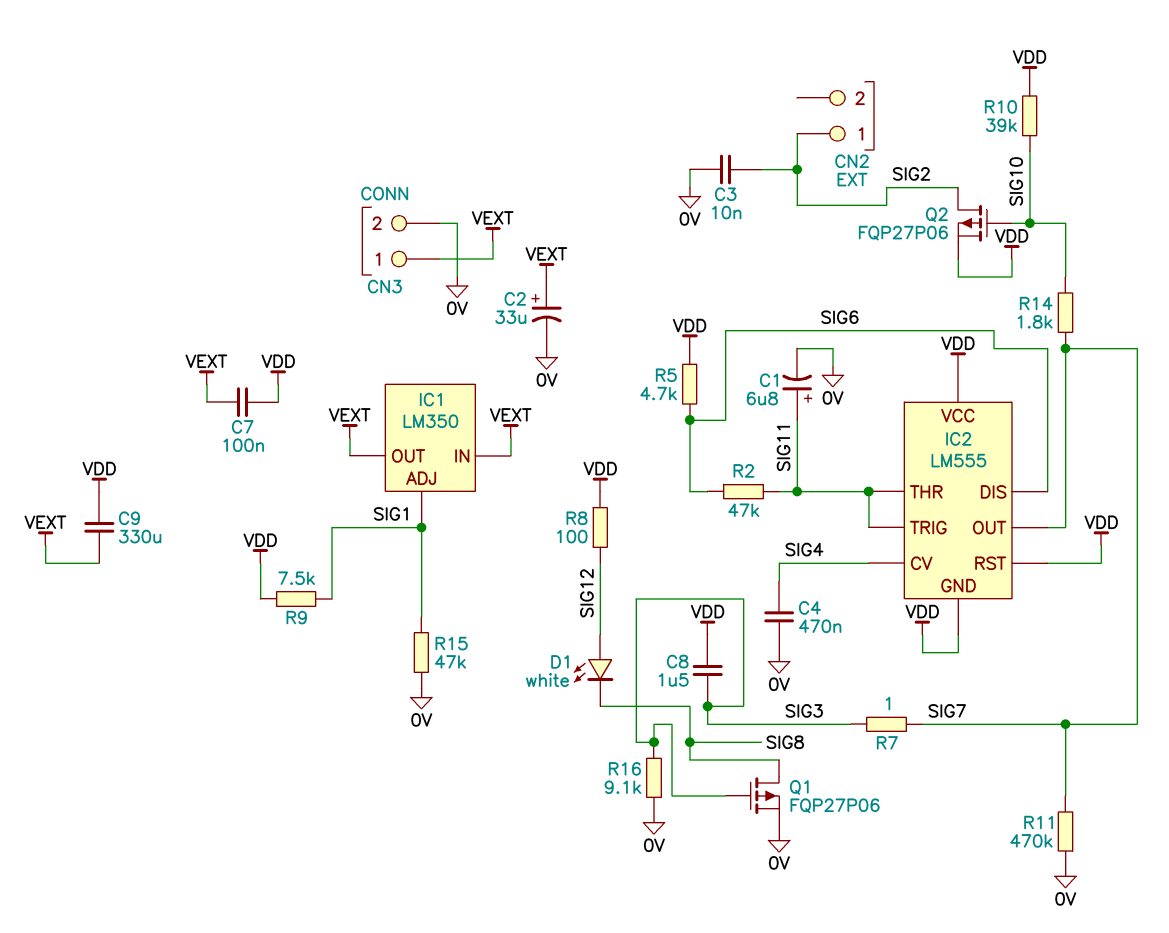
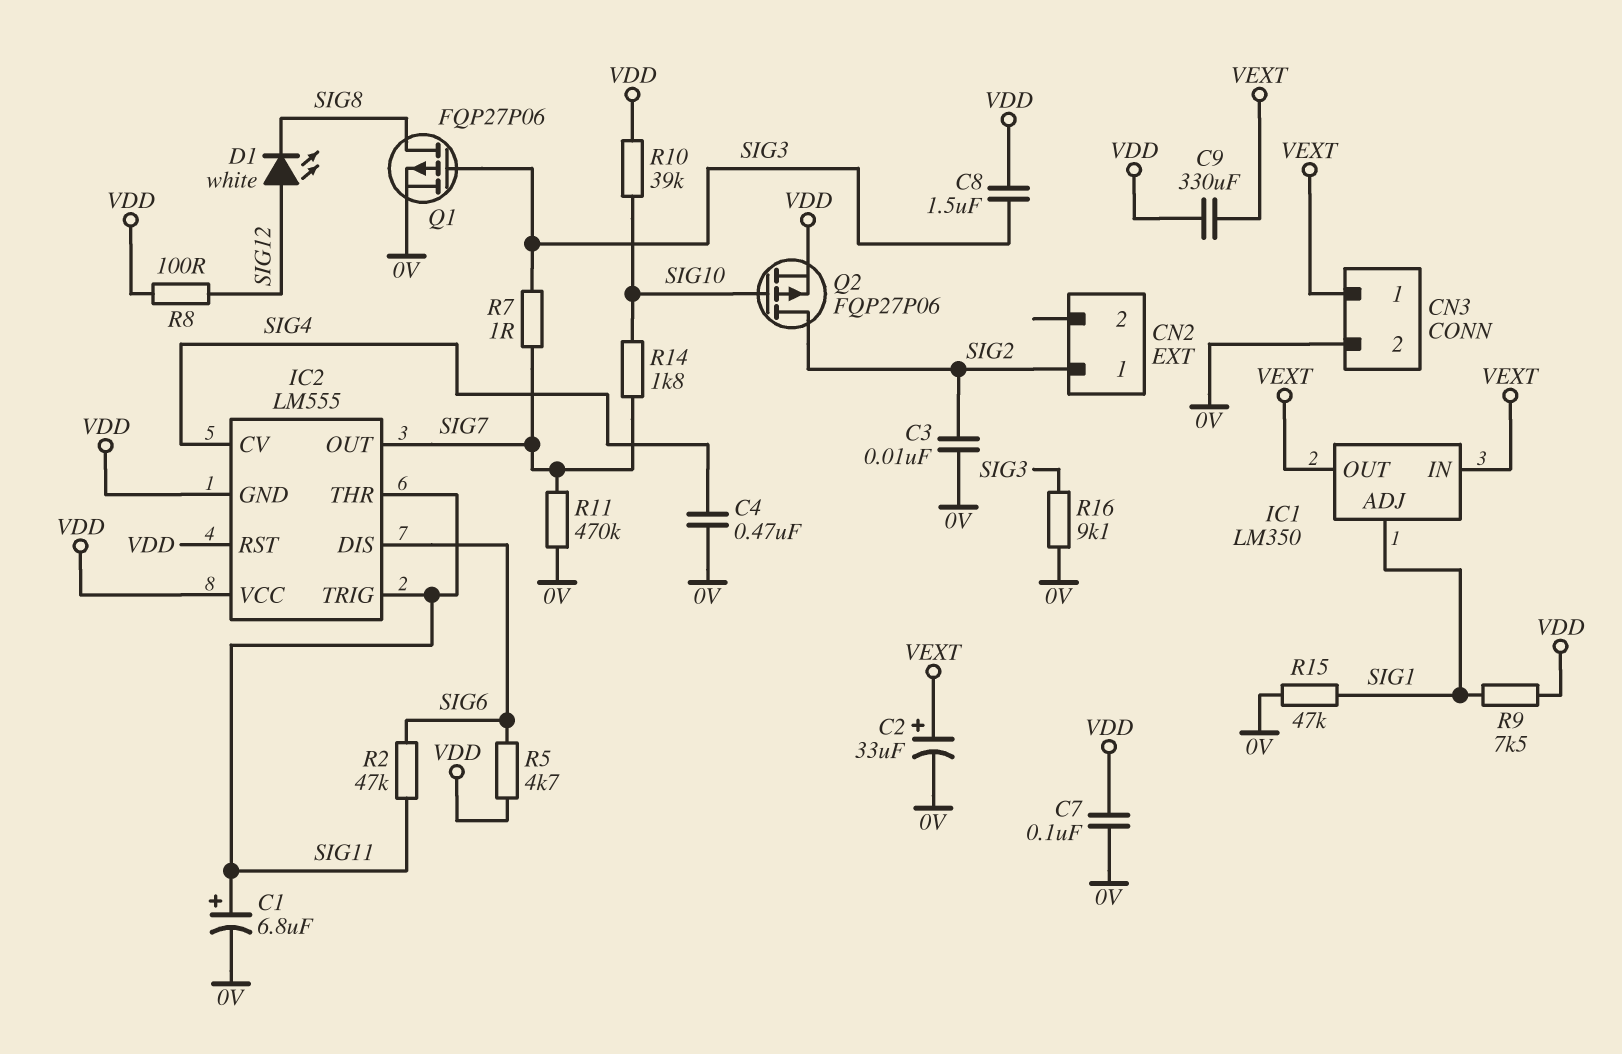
C7: 100nF (VDD, VEXT) -> 100nF (0V, VDD)

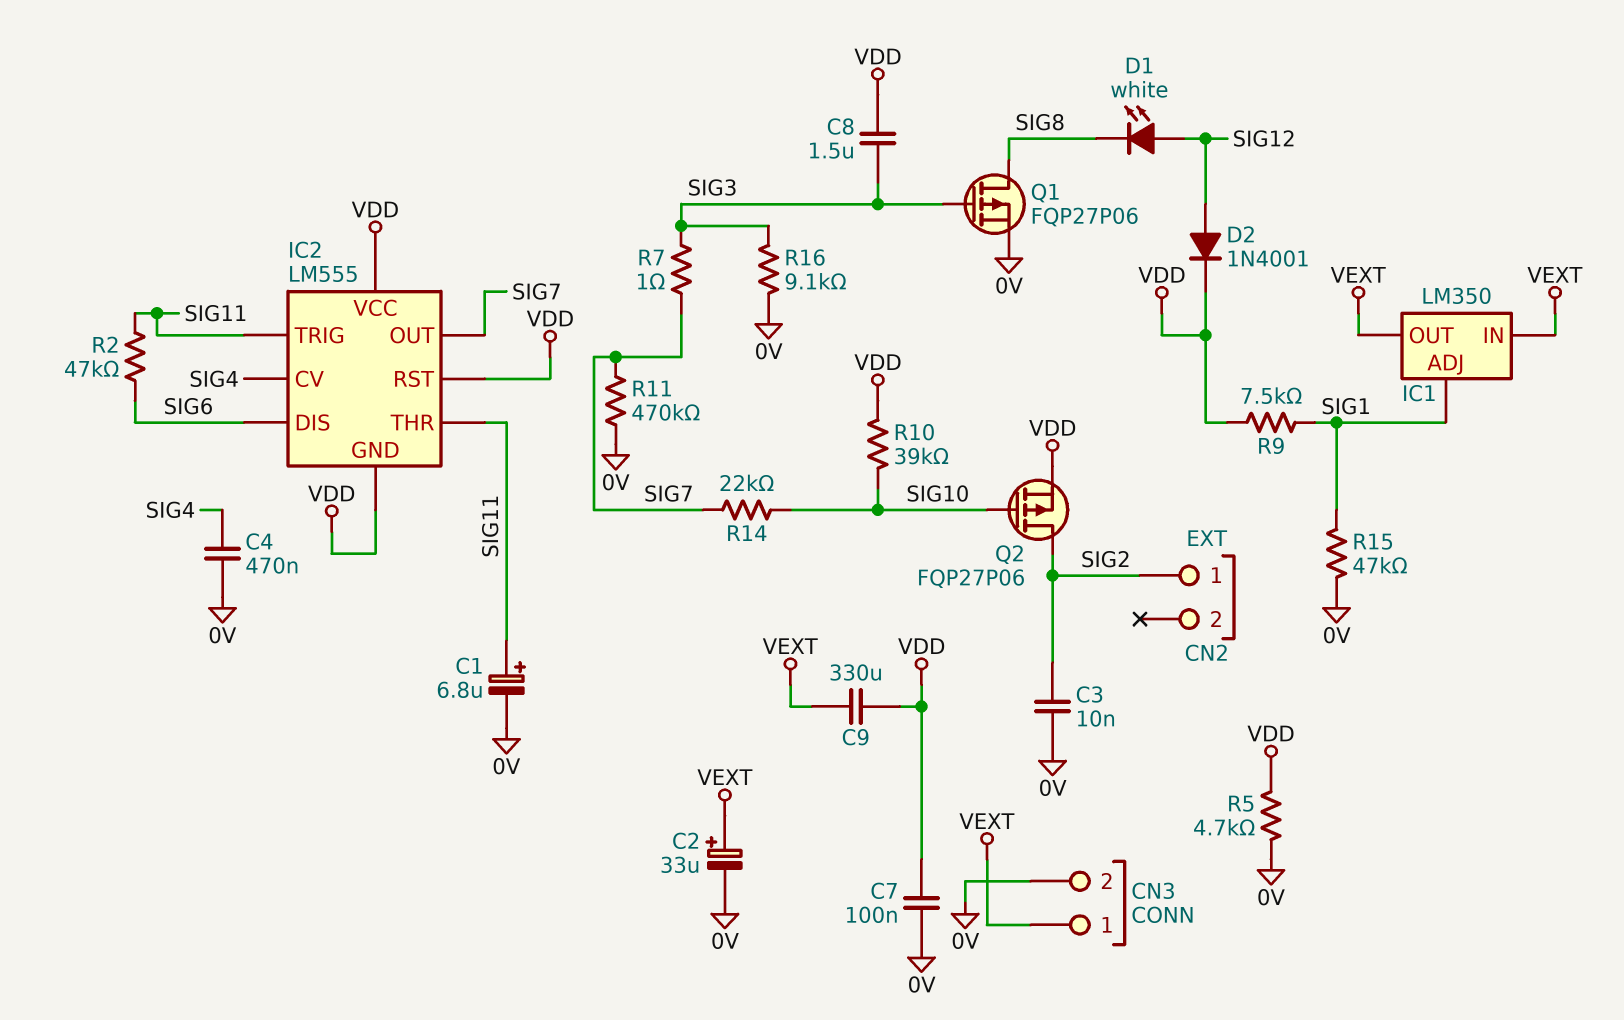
D2: none -> diode 1N4001 (A SIG12, K VDD)
R5: 4.7k (SIG6, VDD) -> 4.7k (0V, VDD)
R8: 100 (SIG12, VDD) -> none
R14: 1.8k (SIG7, SIG10) -> 22k (SIG7, SIG10)

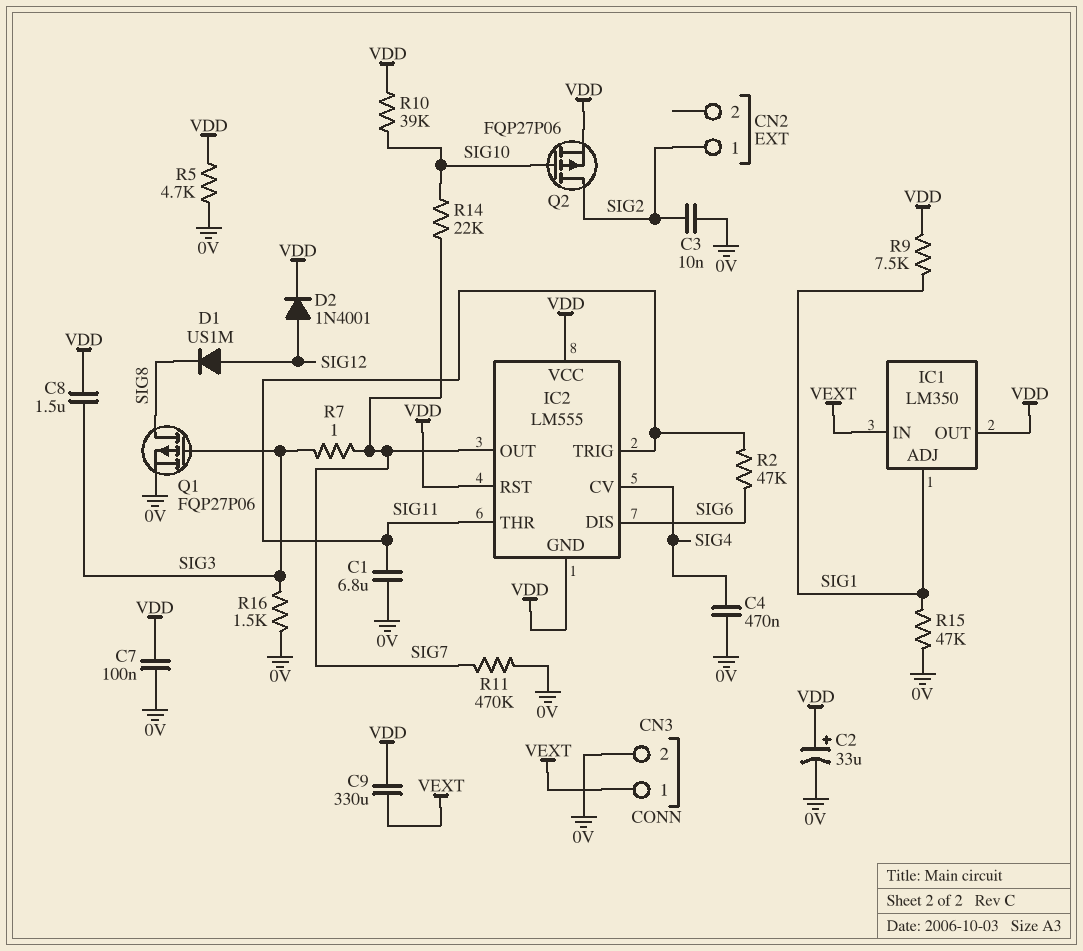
C1: 6.8uF (plus SIG11, minus 0V) -> 6.8uF (0V, SIG11)
C2: 33uF (plus VEXT, minus 0V) -> 33uF (plus VDD, minus 0V)
D1: LED white (A SIG12, K SIG8) -> diode US1M (A SIG12, K SIG8)
IC1 pin OUT: VEXT -> VDD
R16: 9.1k (0V, SIG3) -> 1.5k (0V, SIG3)

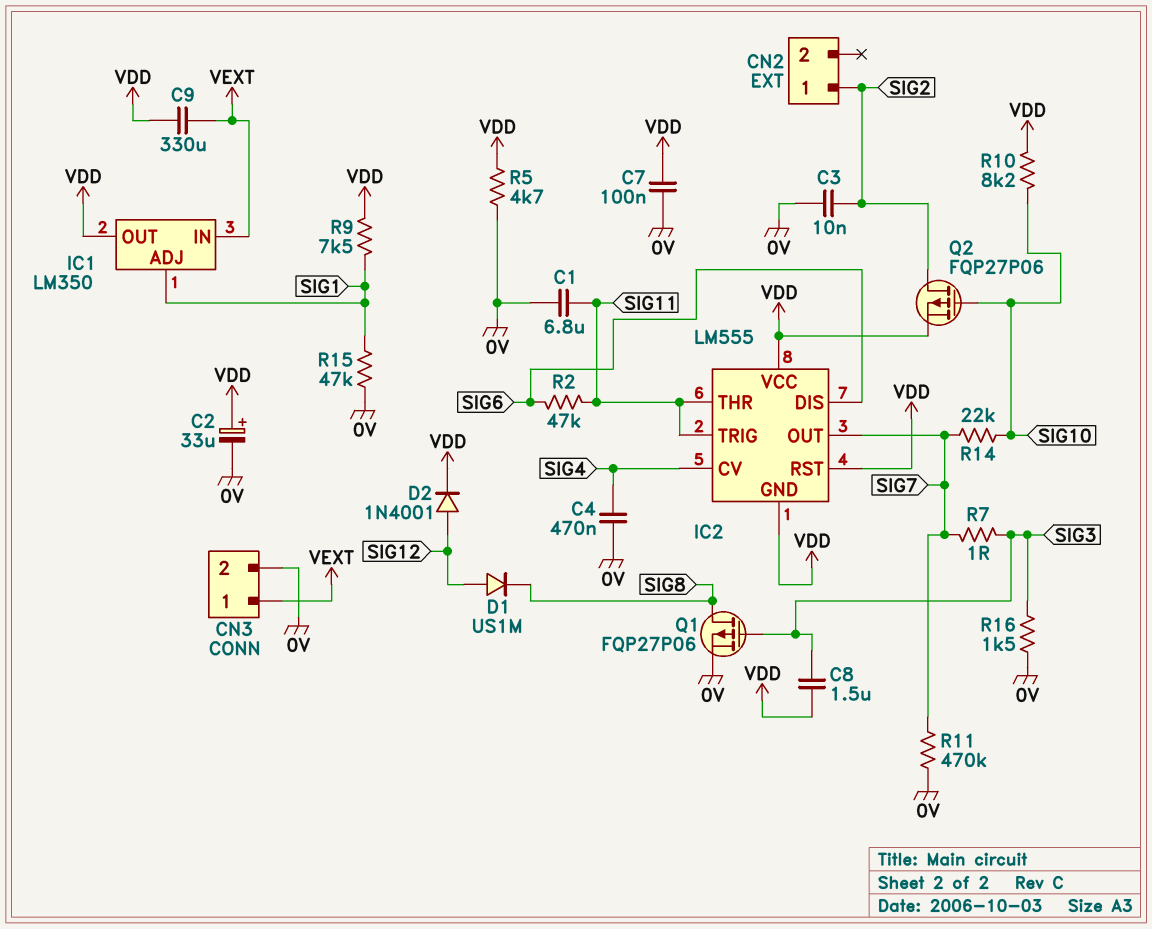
R10: 39k (SIG10, VDD) -> 8.2k (SIG10, VDD)

